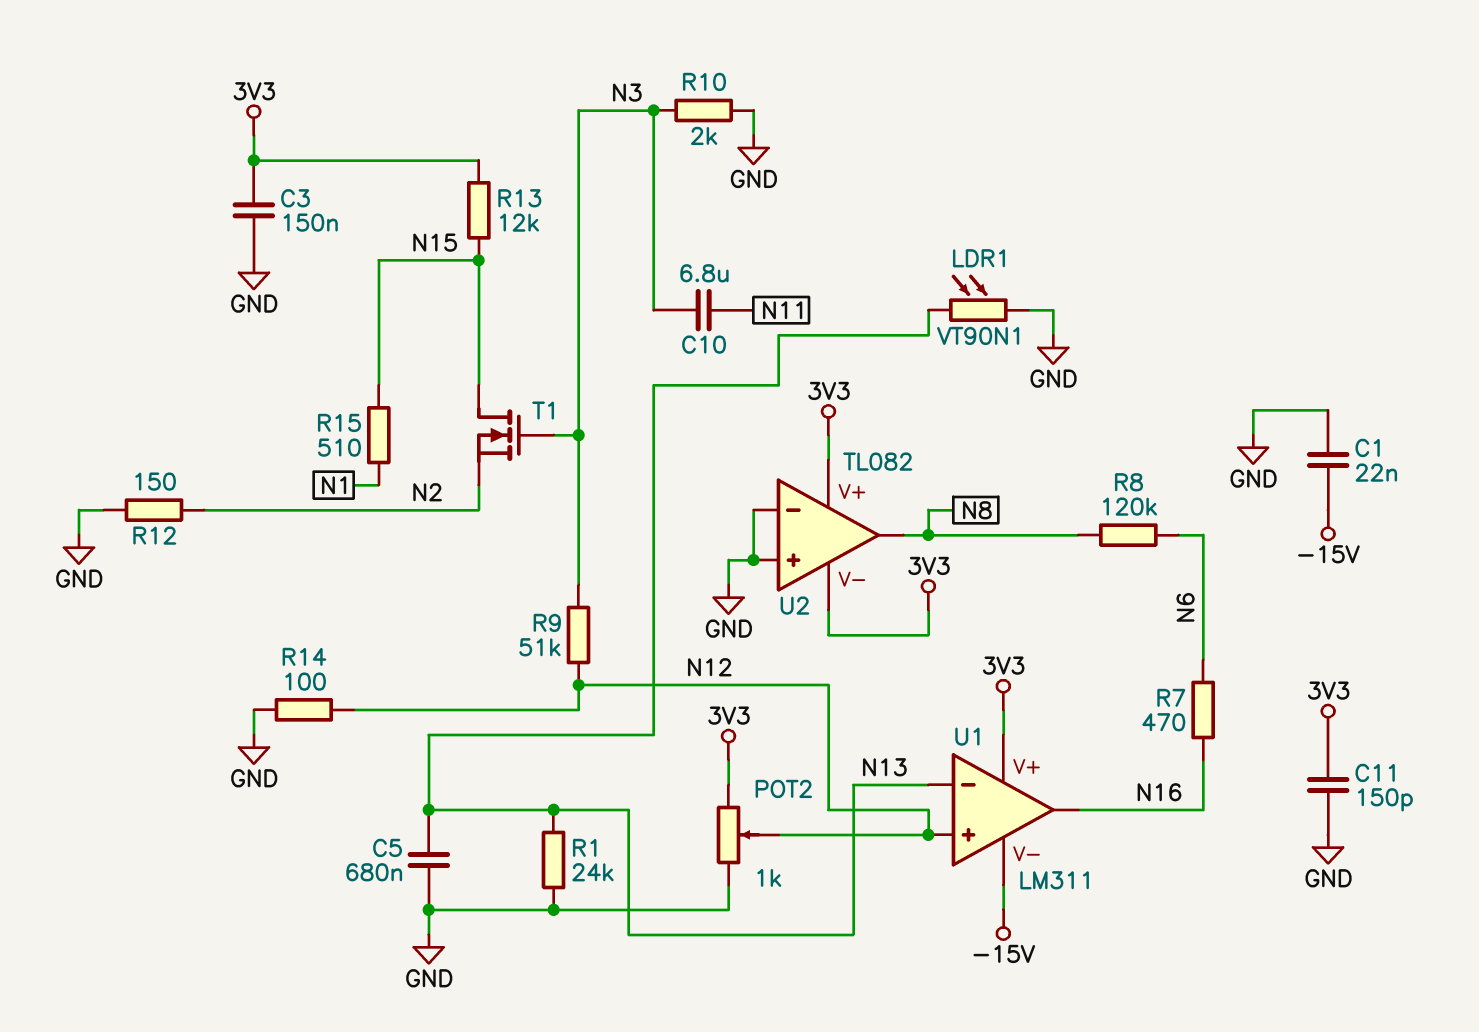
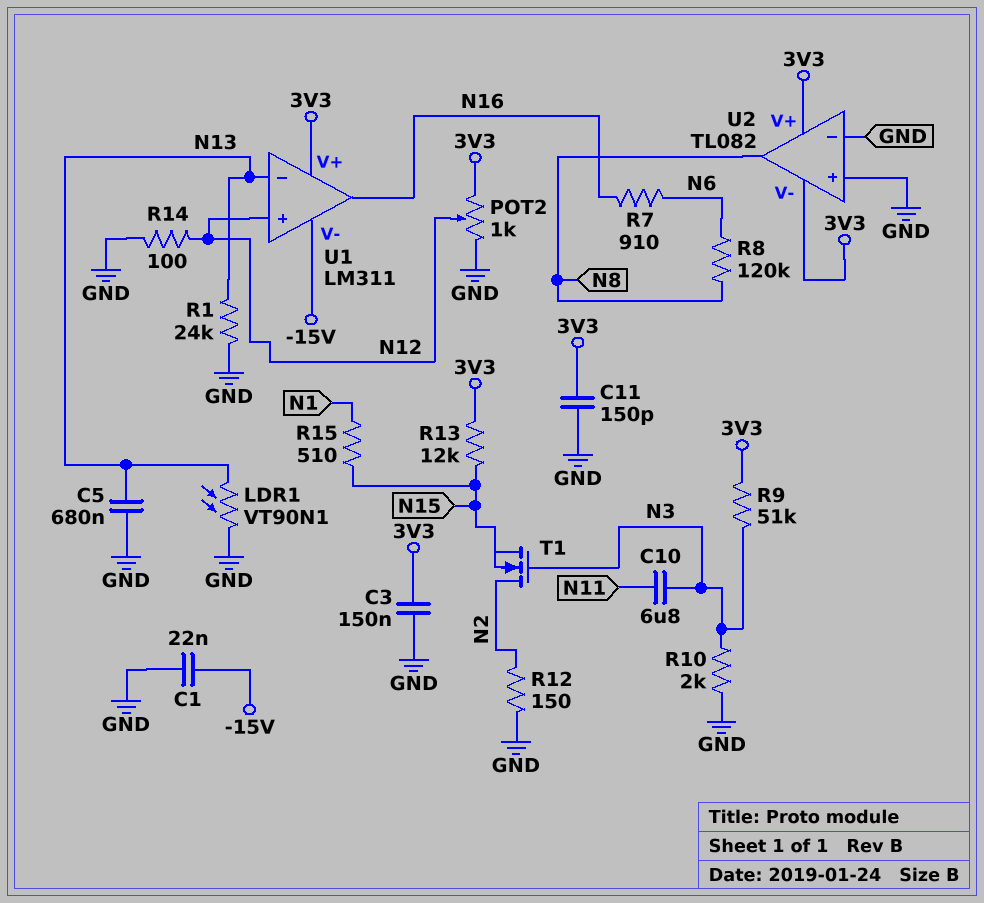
R7: 470 (N6, N16) -> 910 (N6, N16)
R9: 51k (N3, N12) -> 51k (3V3, N3)
T1: NMOS (G N3, D N15, S N2) -> NMOS (G N3, D N2, S N15)

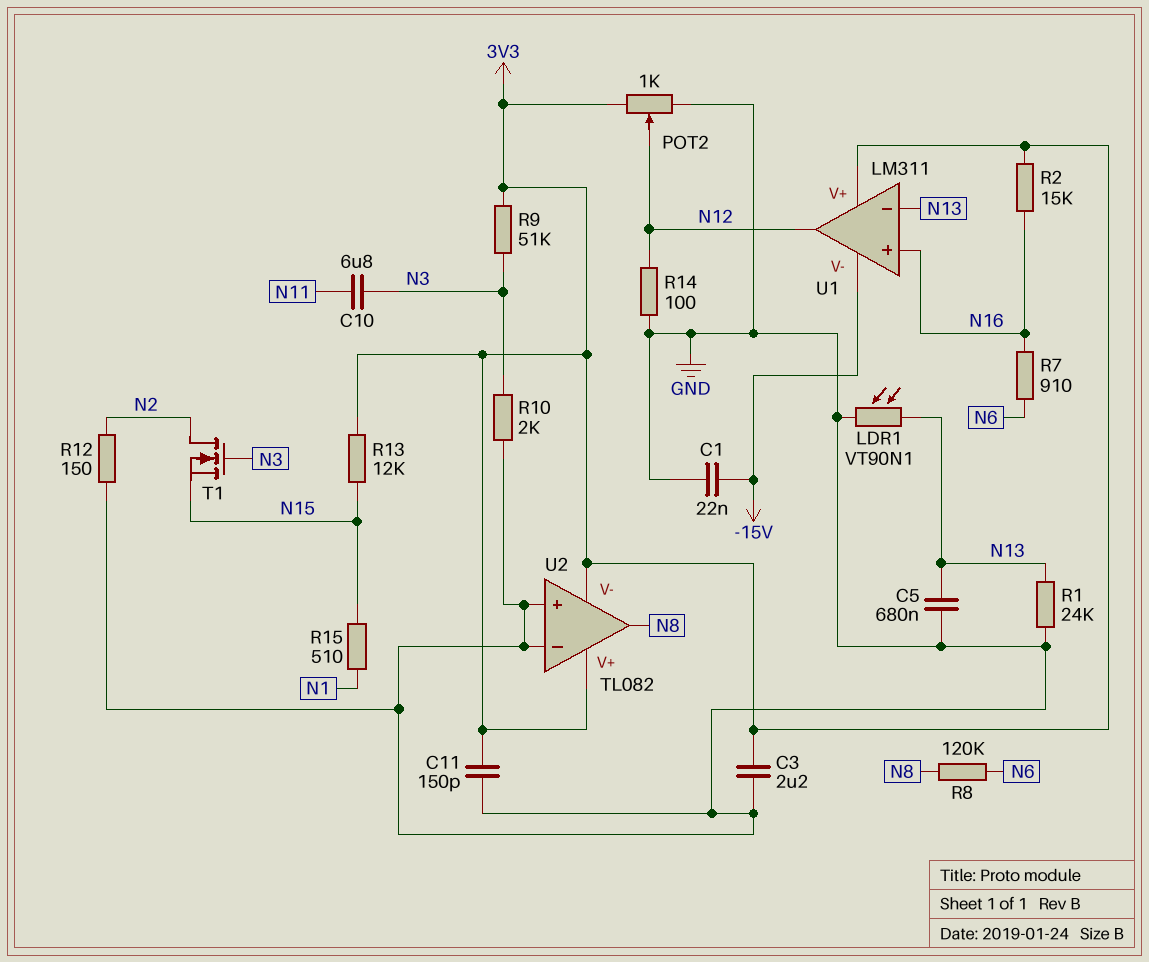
C3: 150nF (3V3, GND) -> 2.2uF (3V3, GND)
R2: none -> 15k (3V3, N16)
U1 pin in+: N12 -> N16
U1 pin out: N16 -> N12

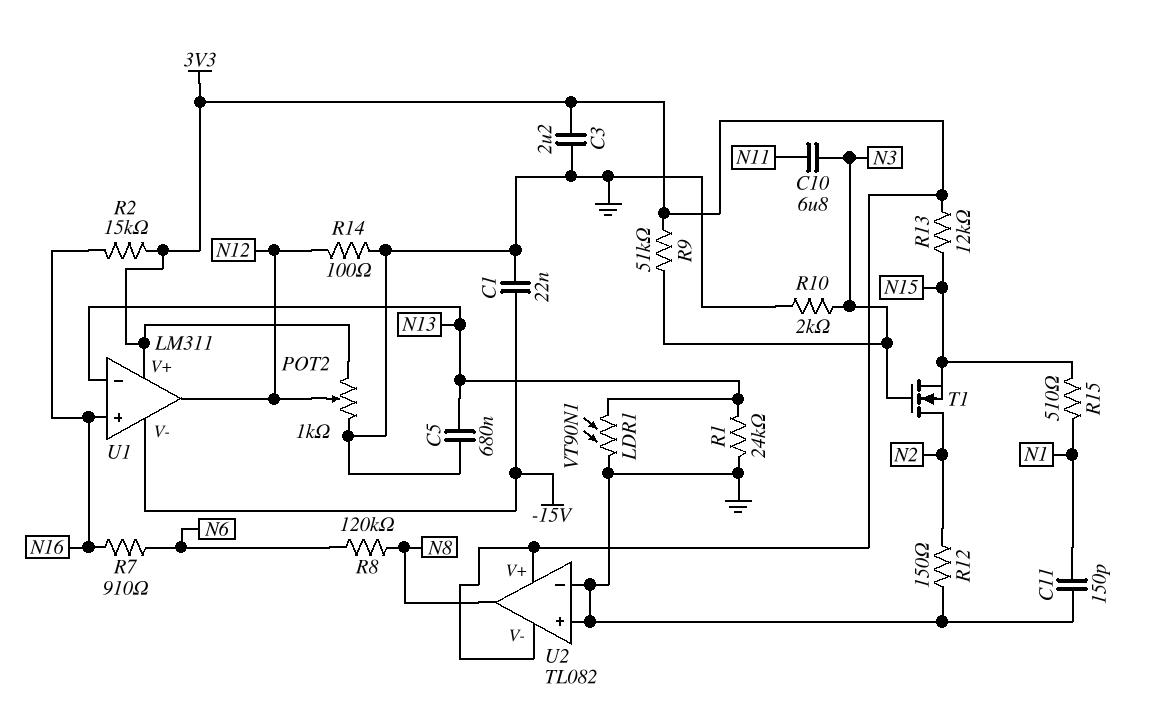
C11: 150pF (3V3, GND) -> 150pF (GND, N1)

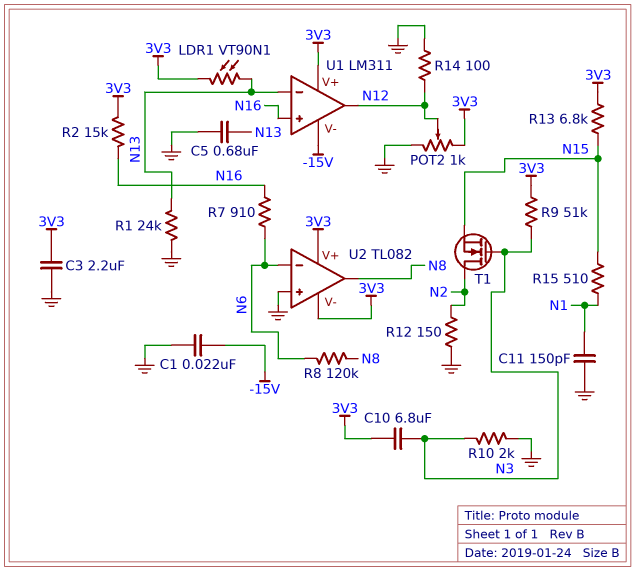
C10: 6.8uF (N3, N11) -> 6.8uF (3V3, N3)
LDR1: VT90N1 (GND, N13) -> VT90N1 (3V3, N13)
R13: 12k (3V3, N15) -> 6.8k (3V3, N15)
U2 pin in-: GND -> N6

